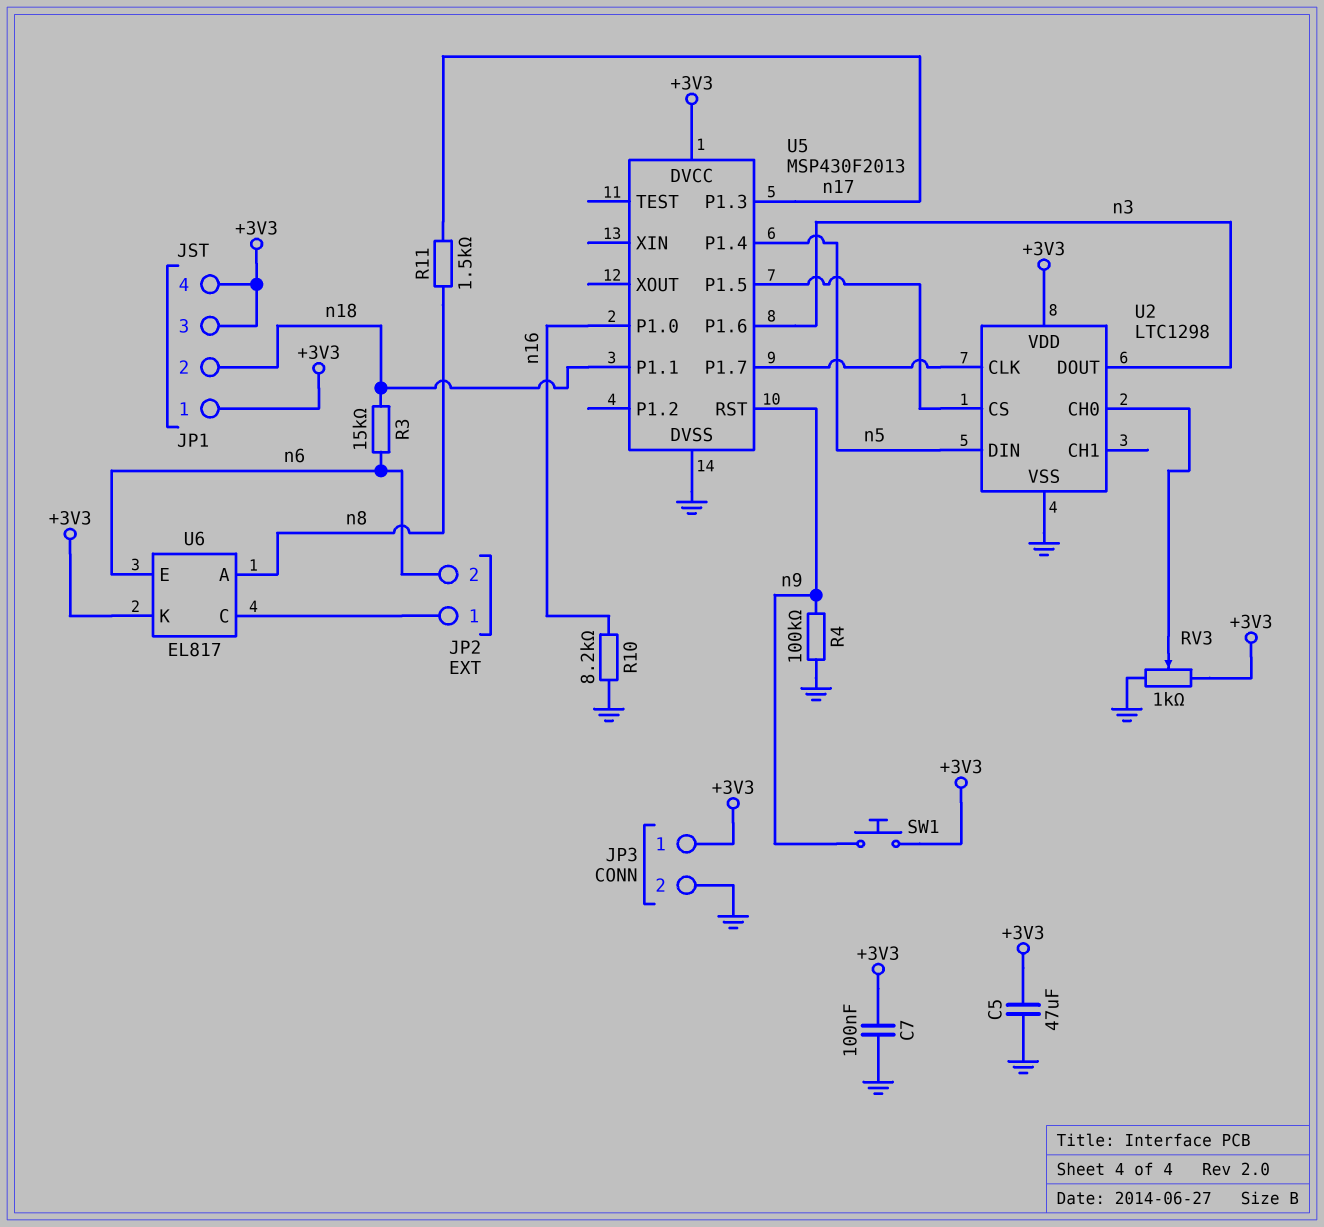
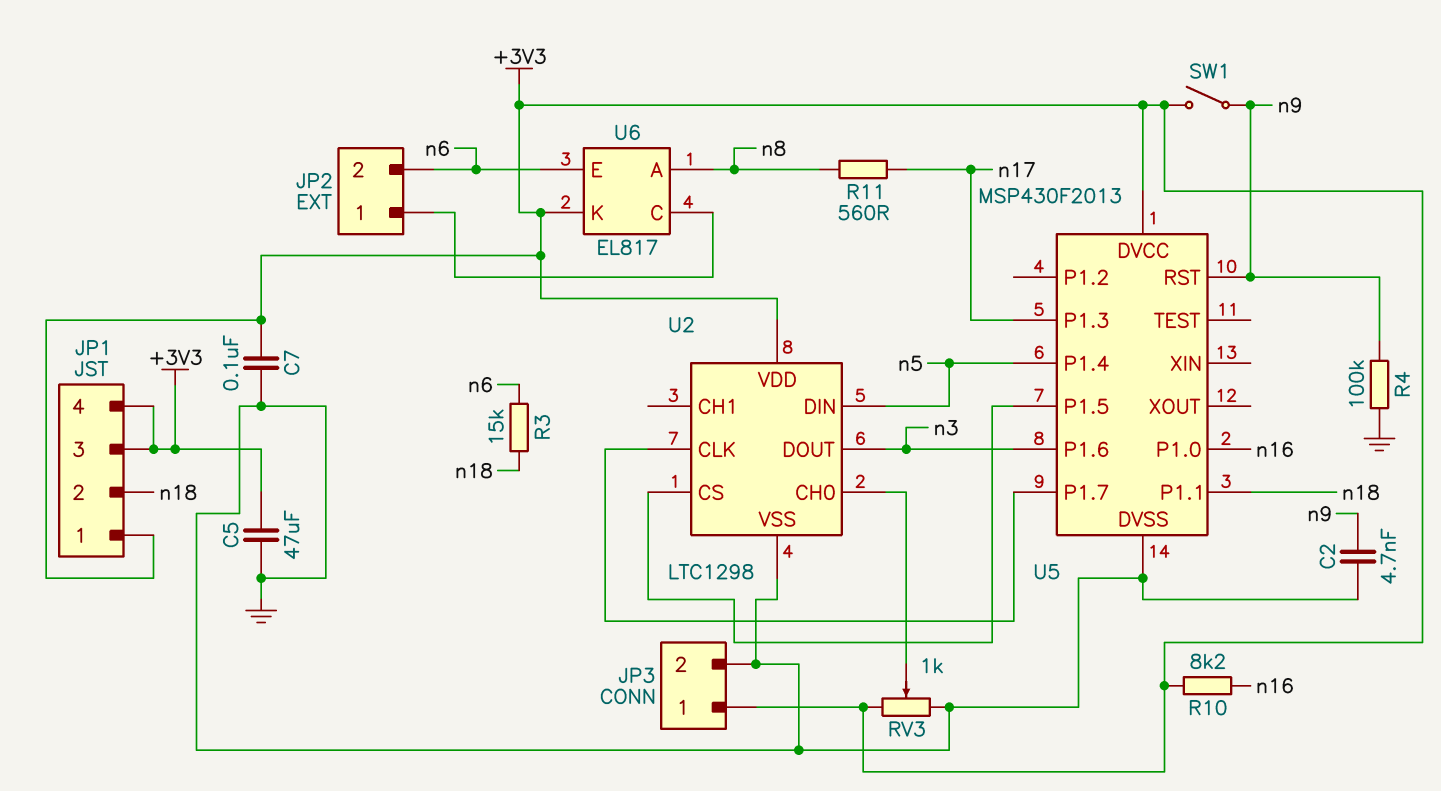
C2: none -> 4.7nF (GND, n9)
R10: 8.2k (GND, n16) -> 8.2k (+3V3, n16)
R11: 1.5k (n8, n17) -> 560 (n8, n17)
SW1: button (+3V3, n9) -> switch (+3V3, n9)

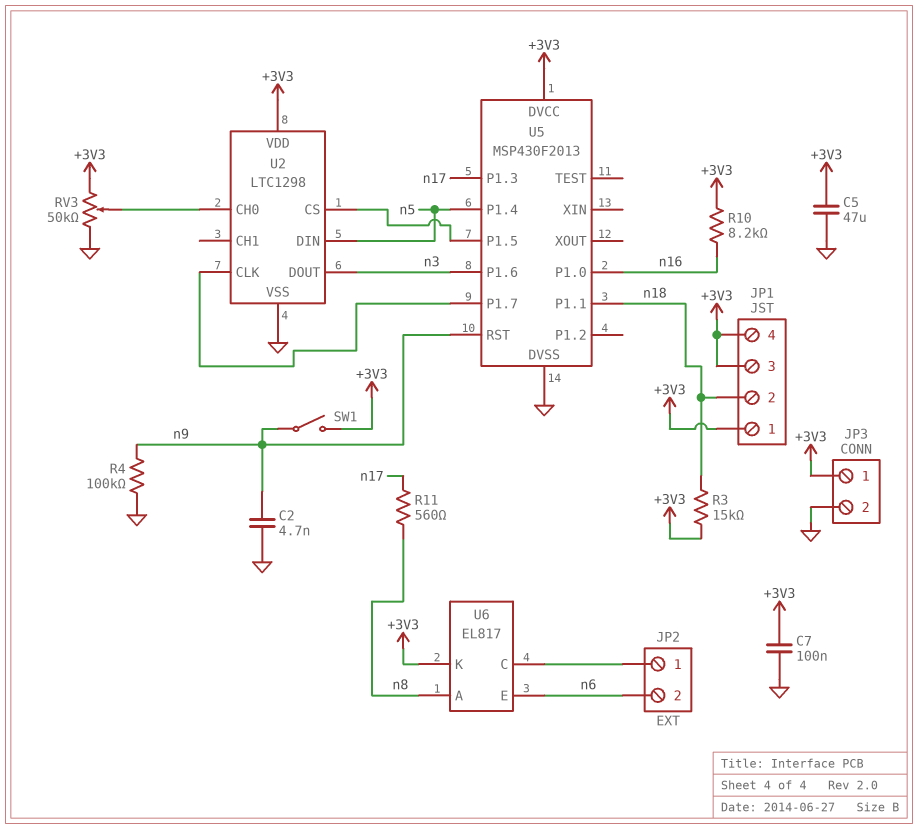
R3: 15k (n6, n18) -> 15k (+3V3, n18)
RV3: 1k (+3V3, GND, wiper U2/CH0) -> 50k (+3V3, GND, wiper U2/CH0)

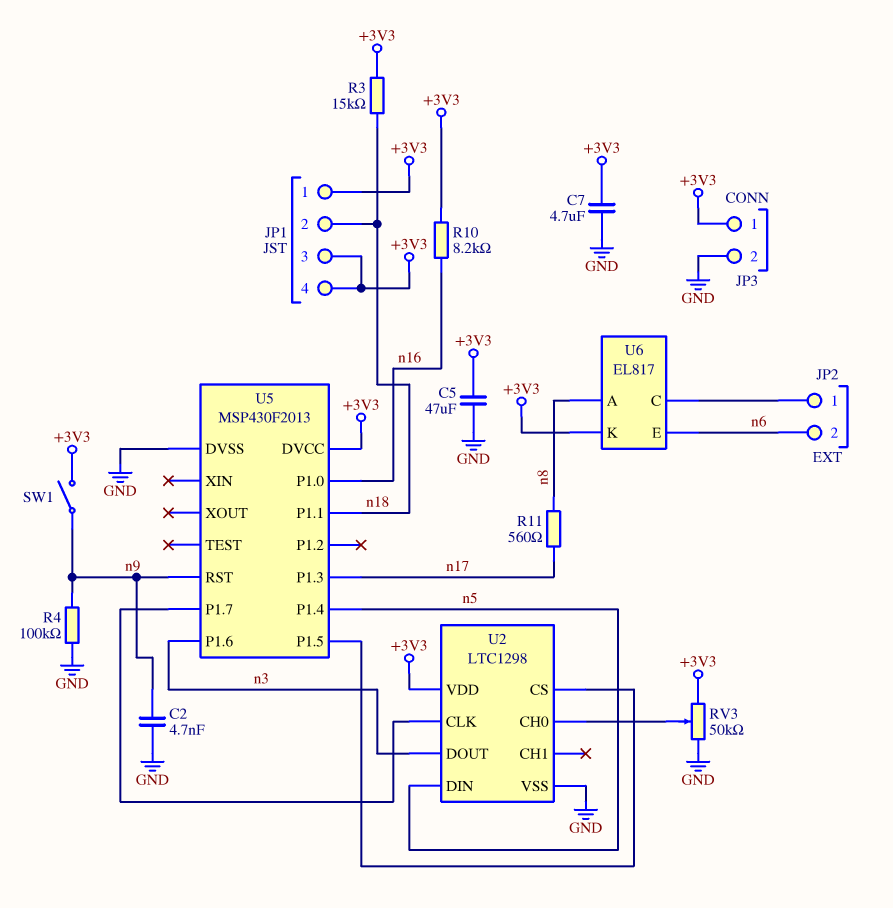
C7: 100nF (+3V3, GND) -> 4.7uF (+3V3, GND)

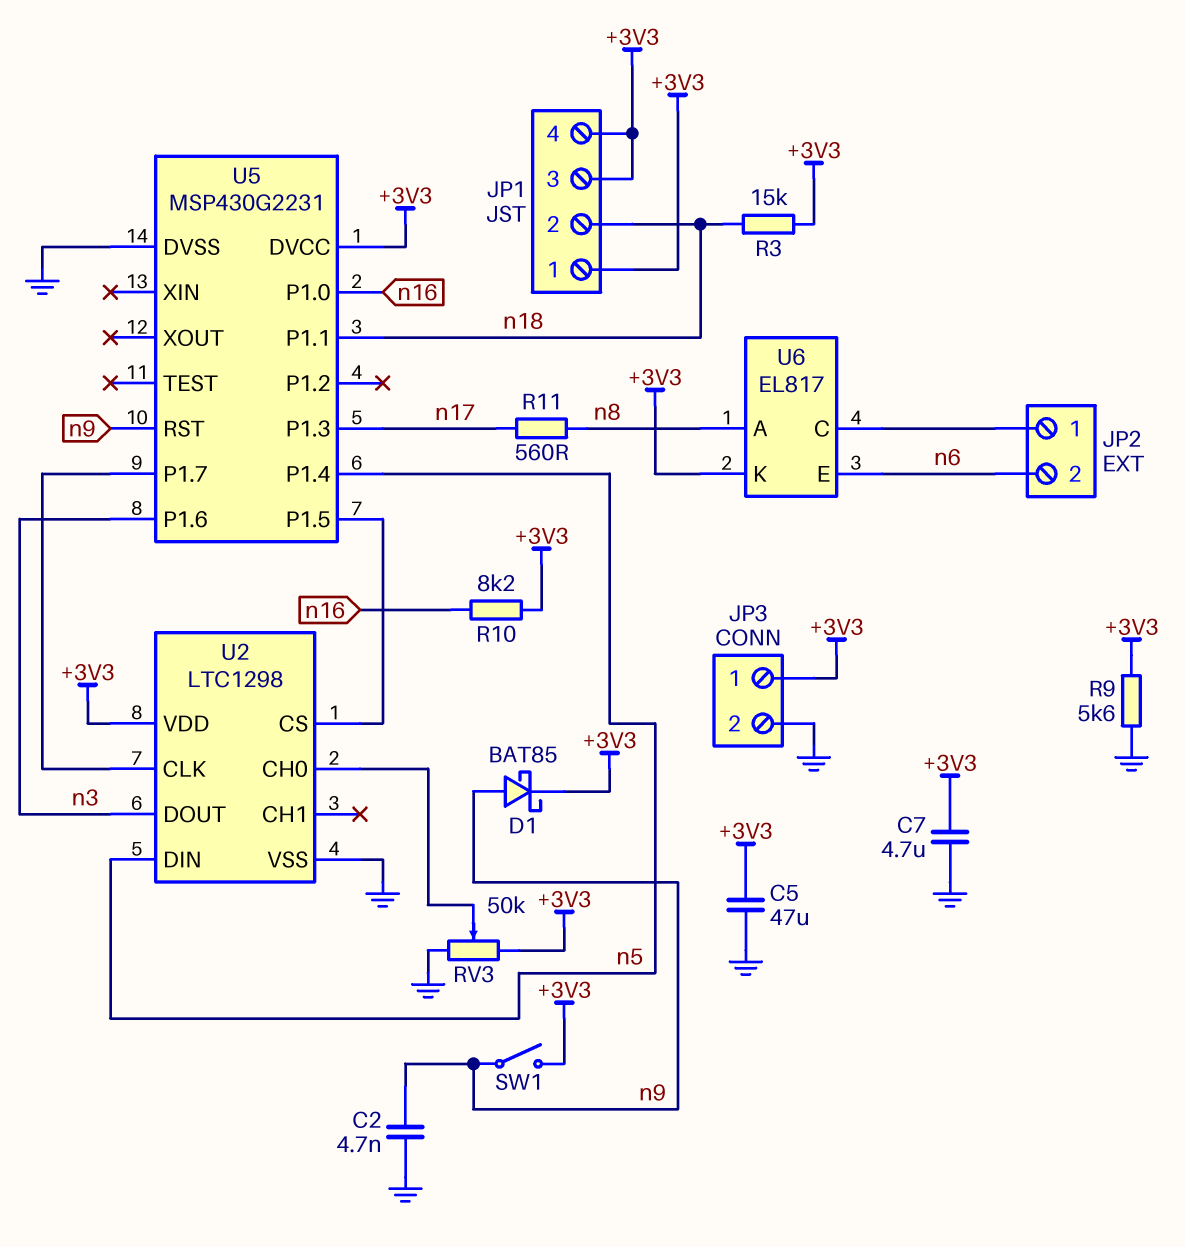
D1: none -> schottky BAT85 (A n9, K +3V3)
R4: 100k (GND, n9) -> none
R9: none -> 5.6k (+3V3, GND)
U5: MSP430F2013 -> MSP430G2231

